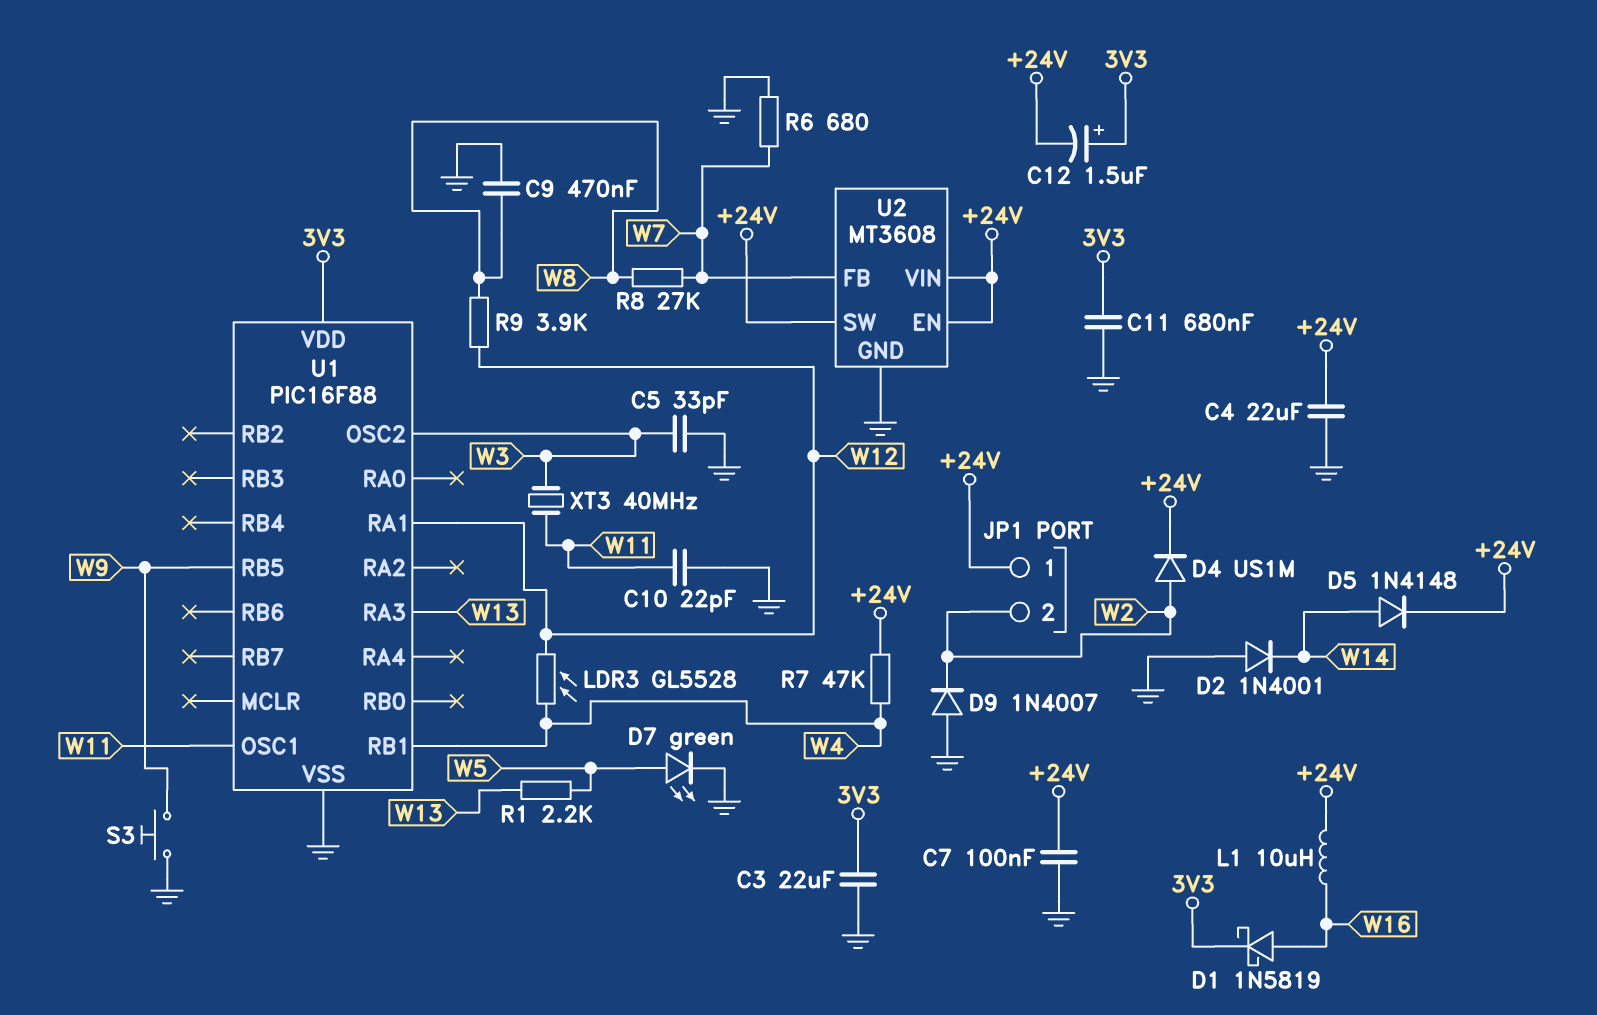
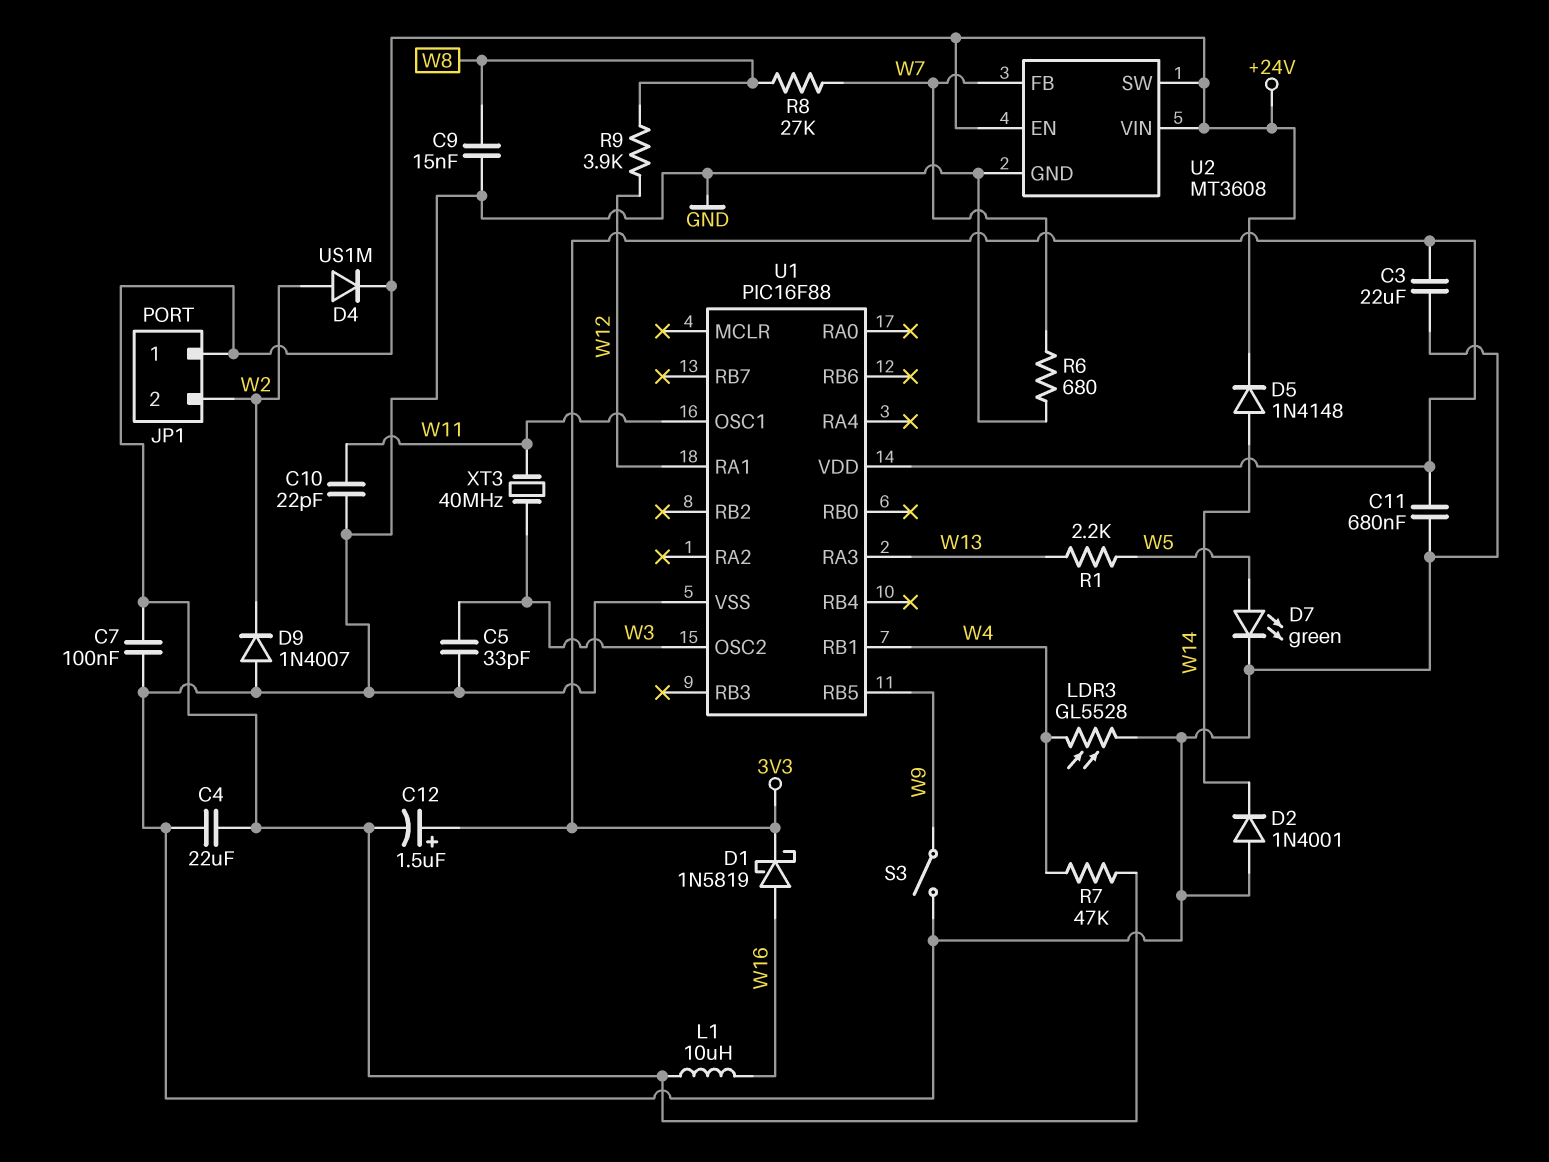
C9: 470nF (GND, W8) -> 15nF (GND, W8)
LDR3: GL5528 (W4, W12) -> GL5528 (GND, W4)
S3: button (GND, W9) -> switch (GND, W9)

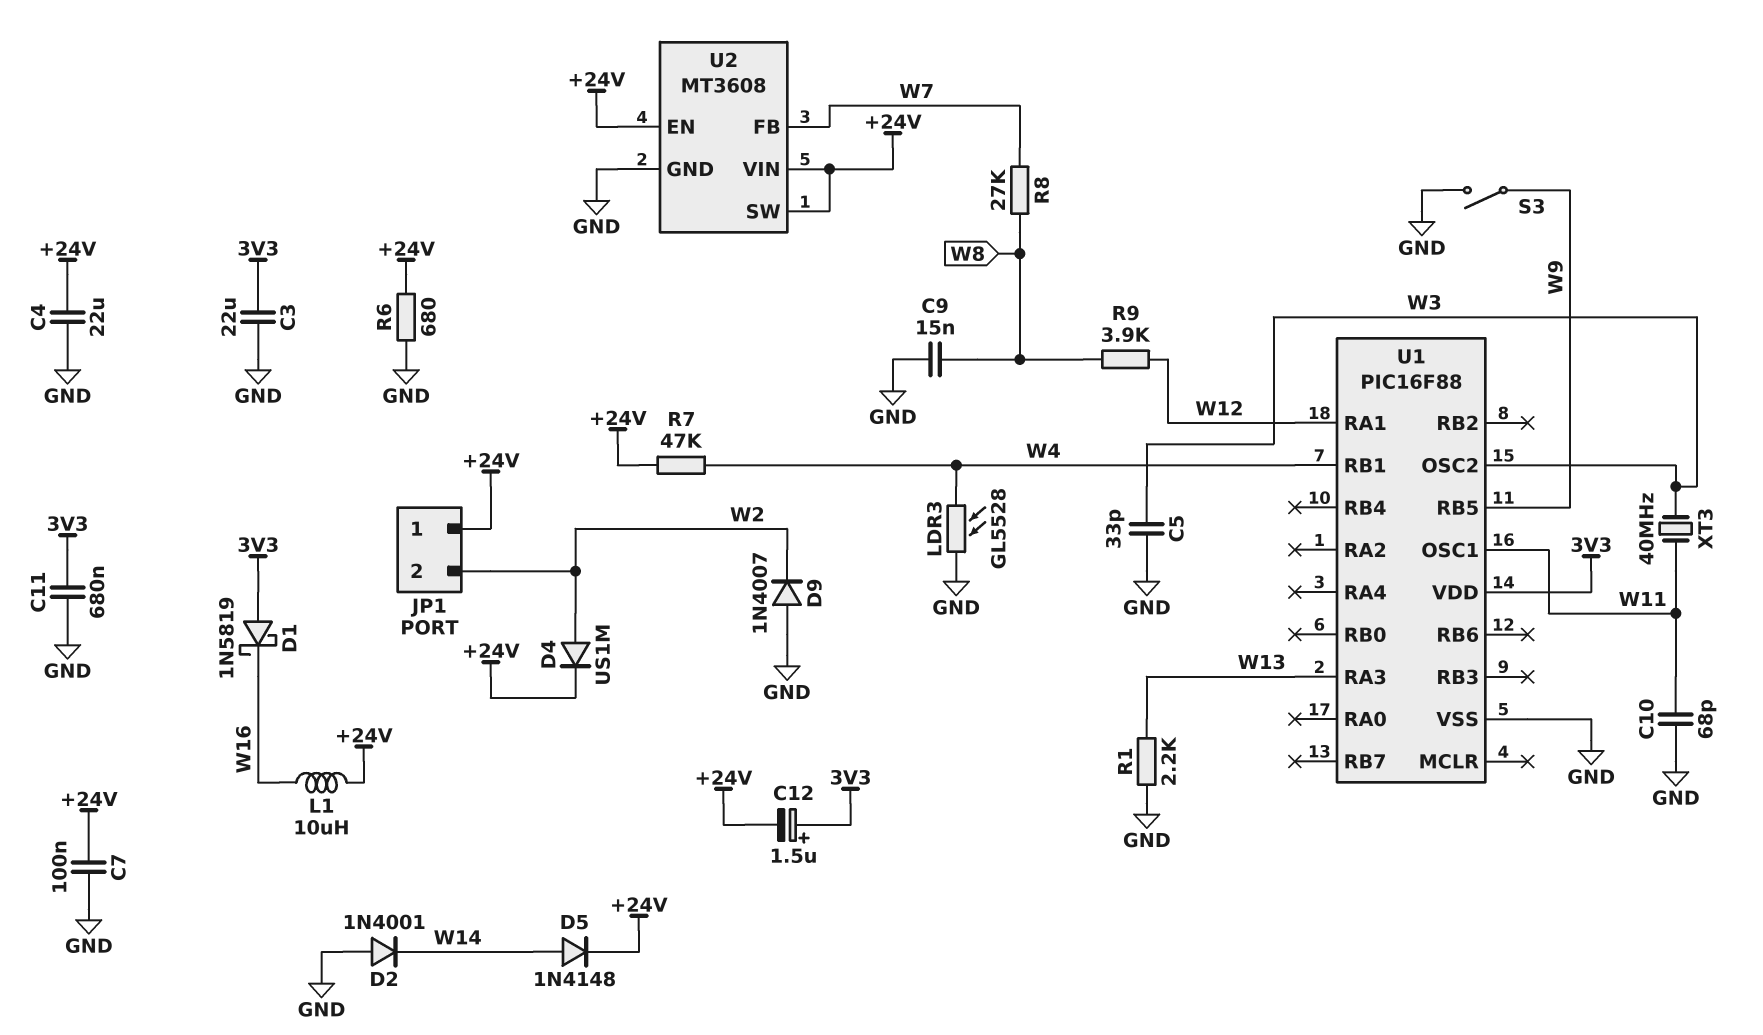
C10: 22pF (GND, W11) -> 68pF (GND, W11)
D1: schottky 1N5819 (A W16, K 3V3) -> schottky 1N5819 (A 3V3, K W16)
D7: LED green (A W5, K GND) -> none
R1: 2.2k (W5, W13) -> 2.2k (GND, W13)
R6: 680 (GND, W7) -> 680 (+24V, GND)

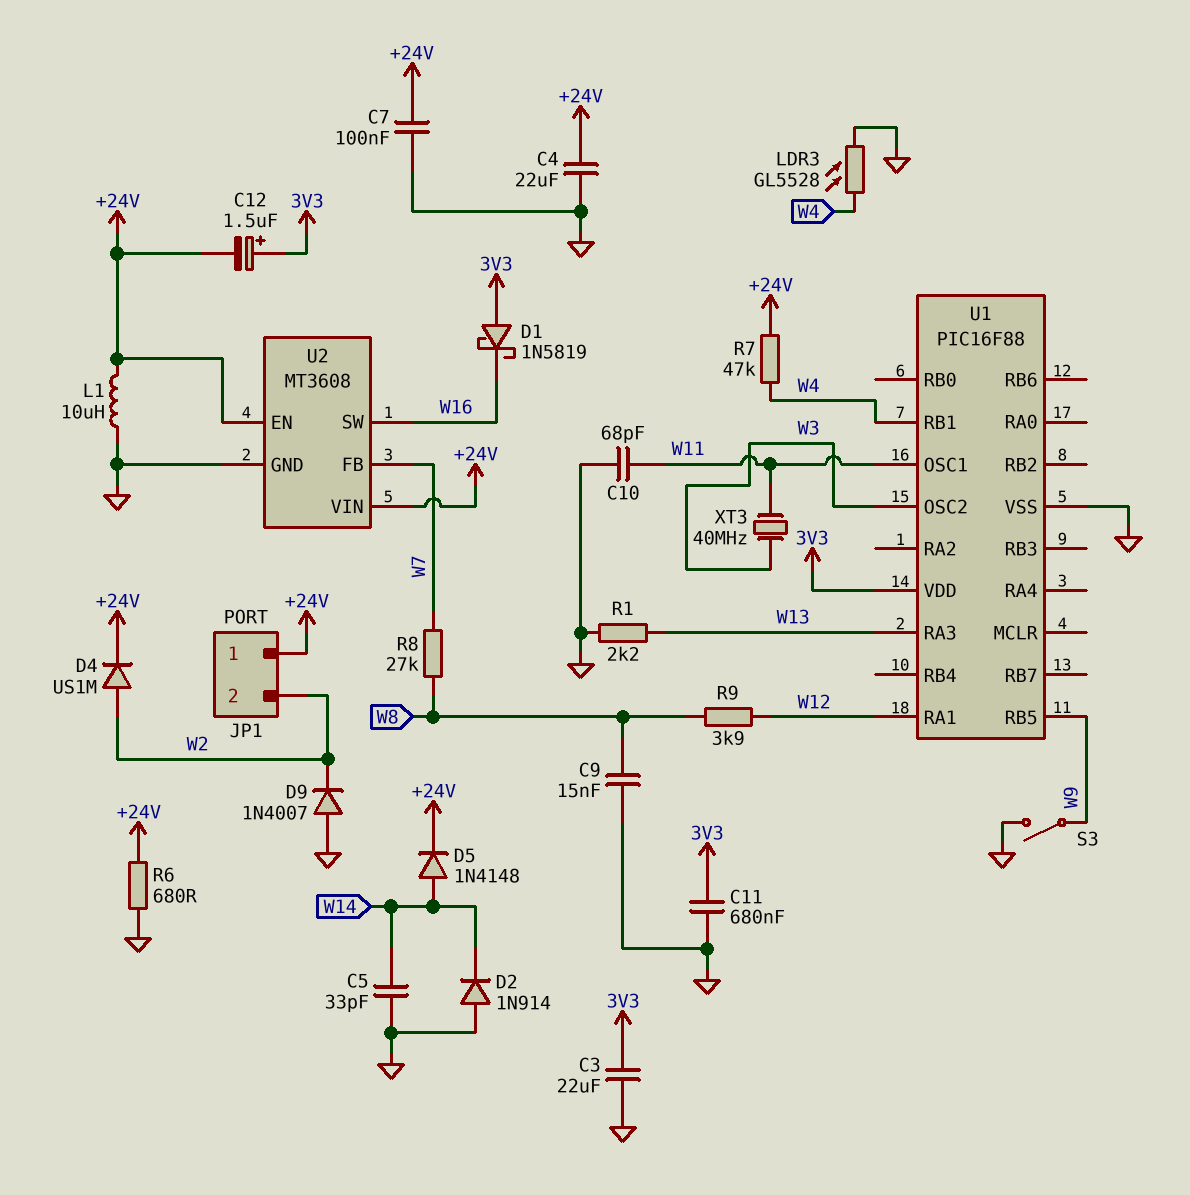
C5: 33pF (GND, W3) -> 33pF (GND, W14)
D2: diode 1N4001 (A GND, K W14) -> diode 1N914 (A GND, K W14)
L1: 10uH (+24V, W16) -> 10uH (+24V, GND)
U2 pin SW: +24V -> W16

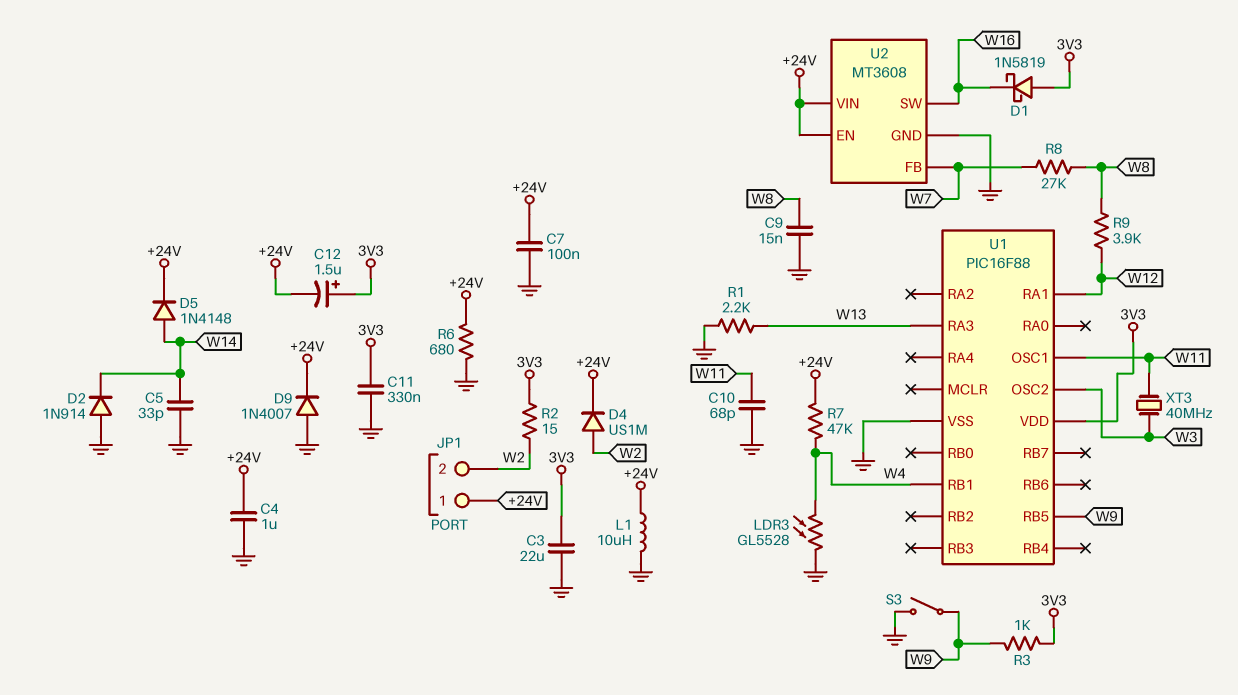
C4: 22uF (+24V, GND) -> 1uF (+24V, GND)
C11: 680nF (3V3, GND) -> 330nF (3V3, GND)
D9: diode 1N4007 (A GND, K W2) -> diode 1N4007 (A GND, K +24V)
R2: none -> 15 (3V3, W2)
R3: none -> 1k (3V3, W9)

